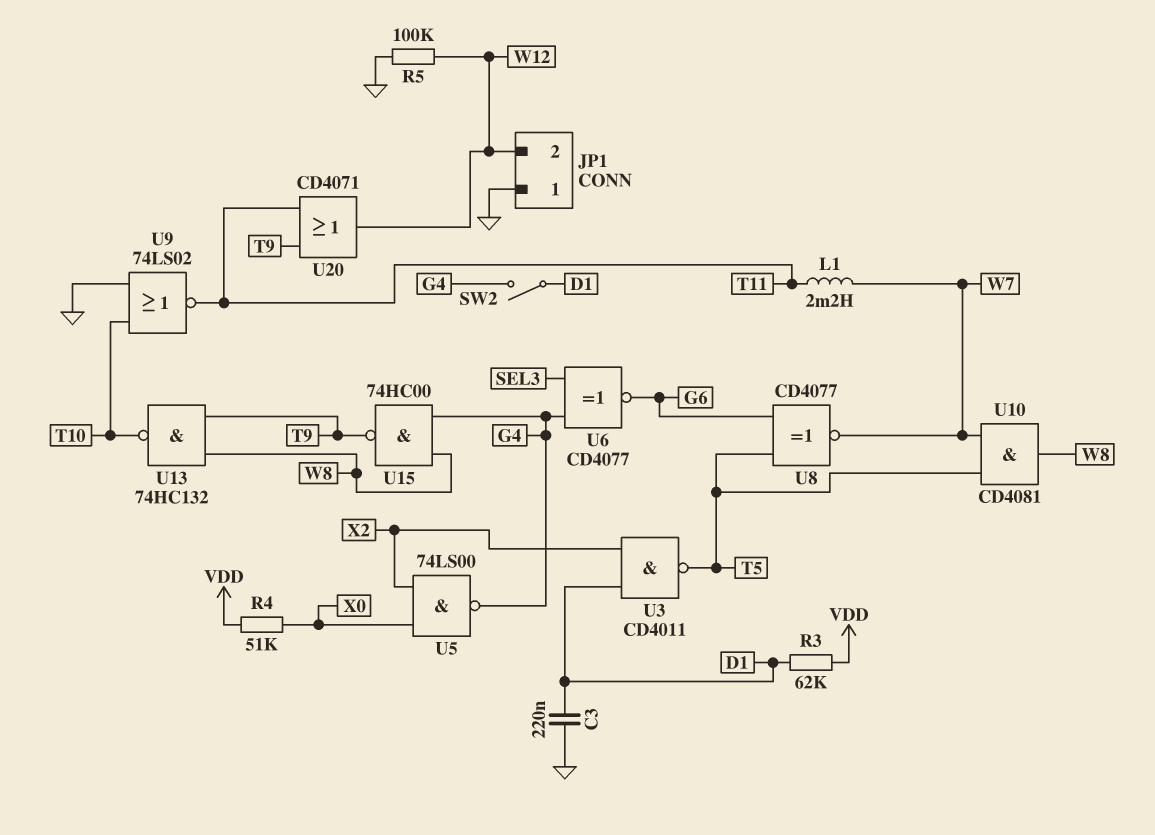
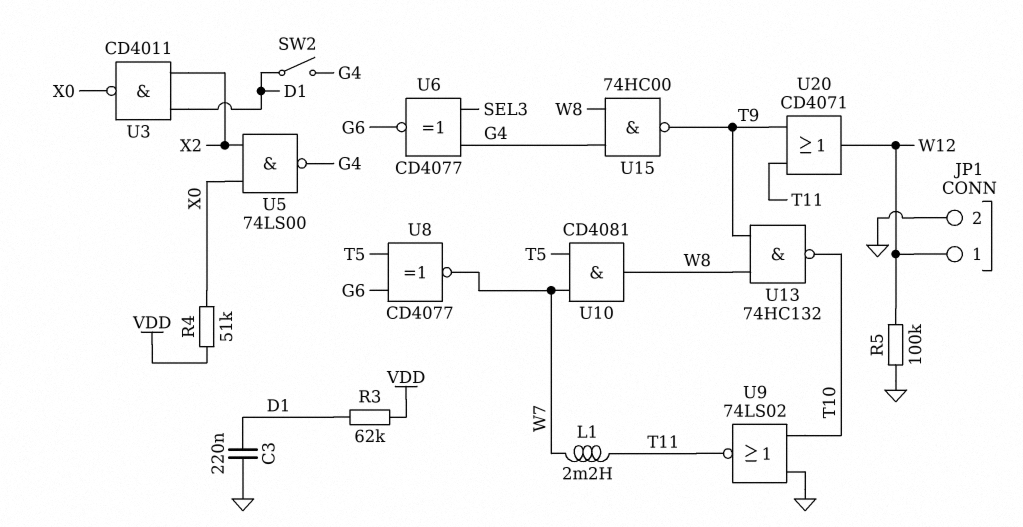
JP1 pin 1: GND -> W12
JP1 pin 2: W12 -> GND
U3: NAND CD4011 (in D1, in X2, out T5) -> NAND CD4011 (in D1, in X2, out X0)

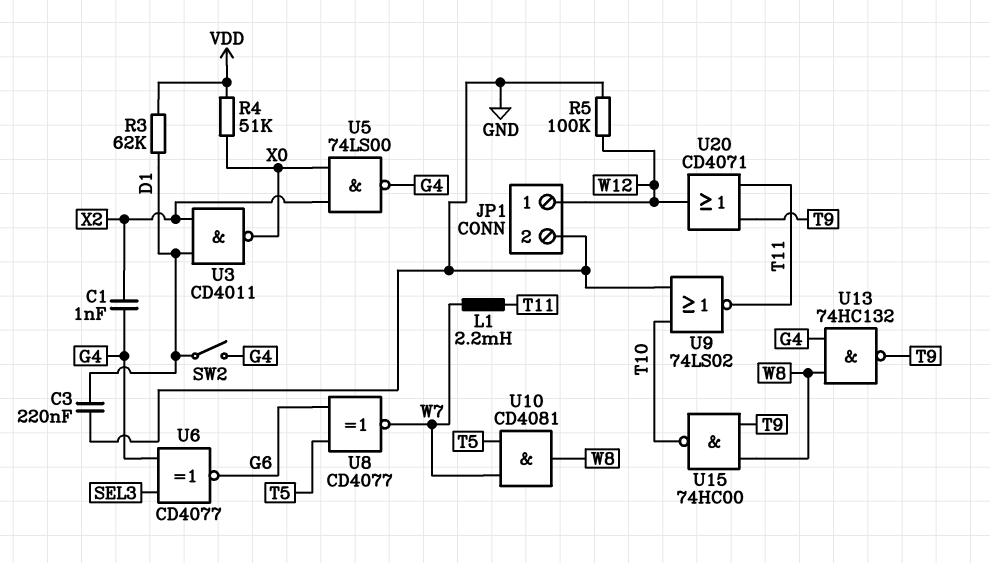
C1: none -> 1nF (G4, X2)
U13: NAND 74HC132 (in T9, in W8, out T10) -> NAND 74HC132 (in G4, in W8, out T9)
U15: NAND 74HC00 (in G4, in W8, out T9) -> NAND 74HC00 (in T9, in W8, out T10)

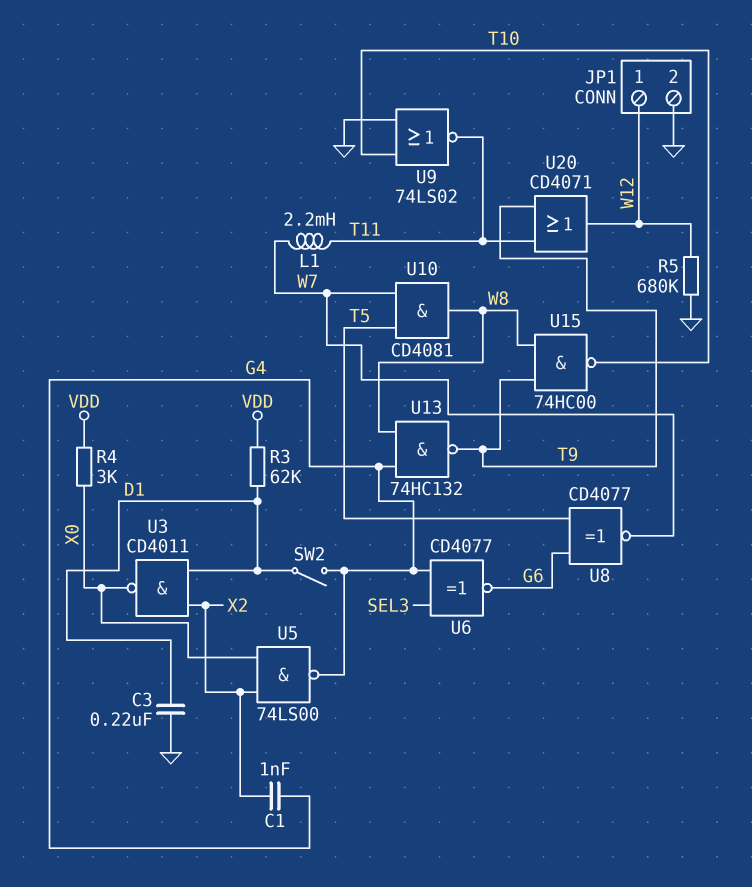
R4: 51k (VDD, X0) -> 3k (VDD, X0)
R5: 100k (GND, W12) -> 680k (GND, W12)

